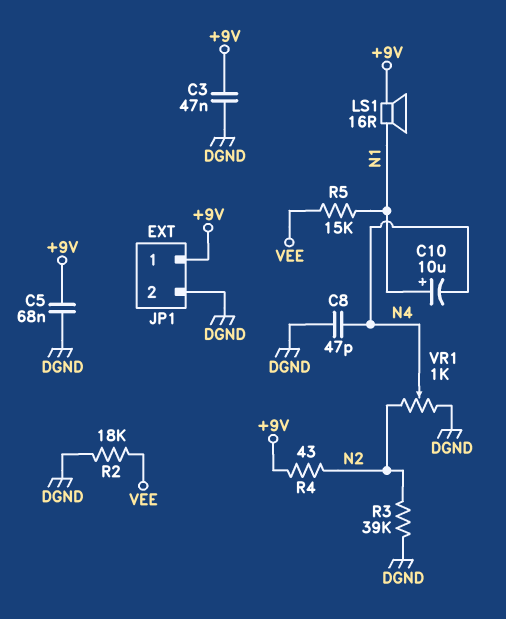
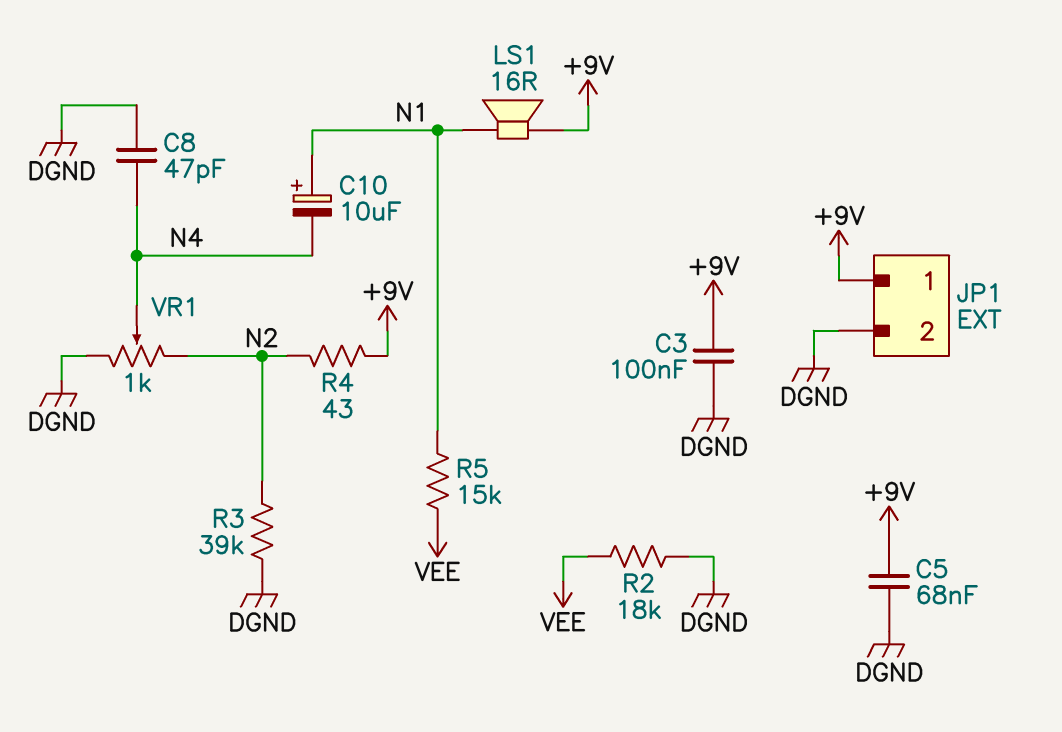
C3: 47nF (+9V, DGND) -> 100nF (+9V, DGND)

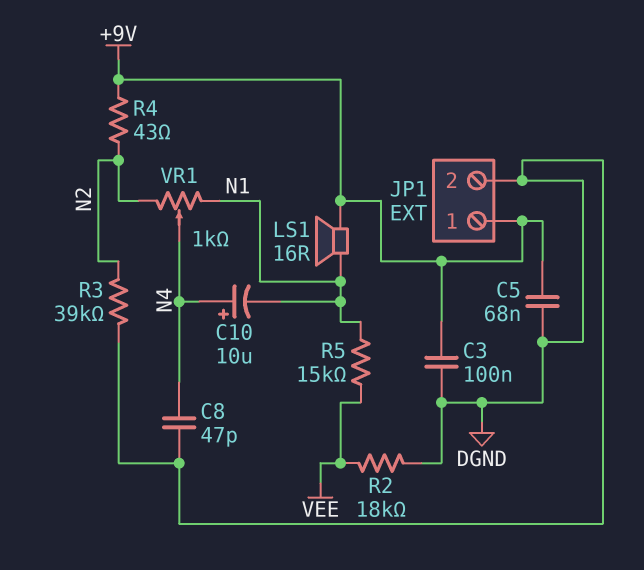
C10: 10uF (plus N1, minus N4) -> 10uF (plus N4, minus N1)
VR1: 1k (DGND, N2, wiper N4) -> 1k (N1, N2, wiper N4)

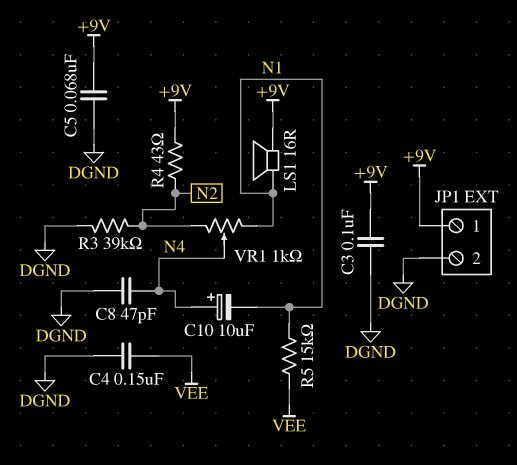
C4: none -> 150nF (DGND, VEE)
R2: 18k (DGND, VEE) -> none

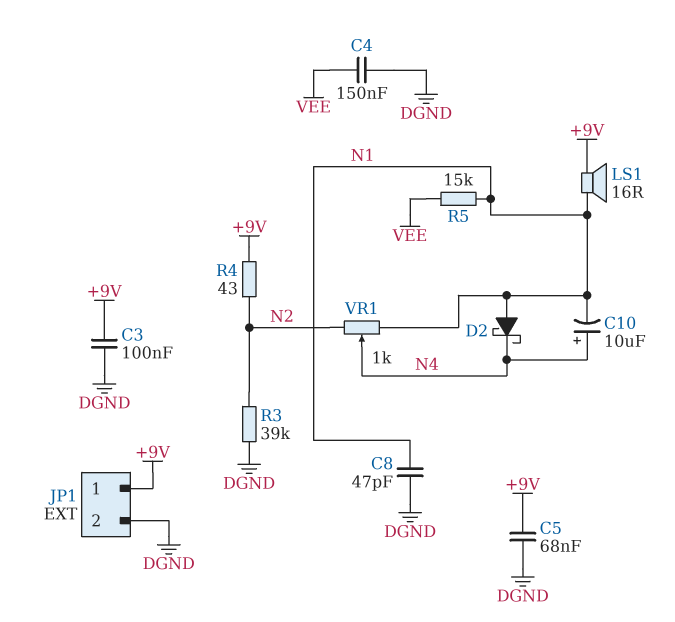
C8: 47pF (DGND, N4) -> 47pF (DGND, N1)
D2: none -> schottky (A N1, K N4)

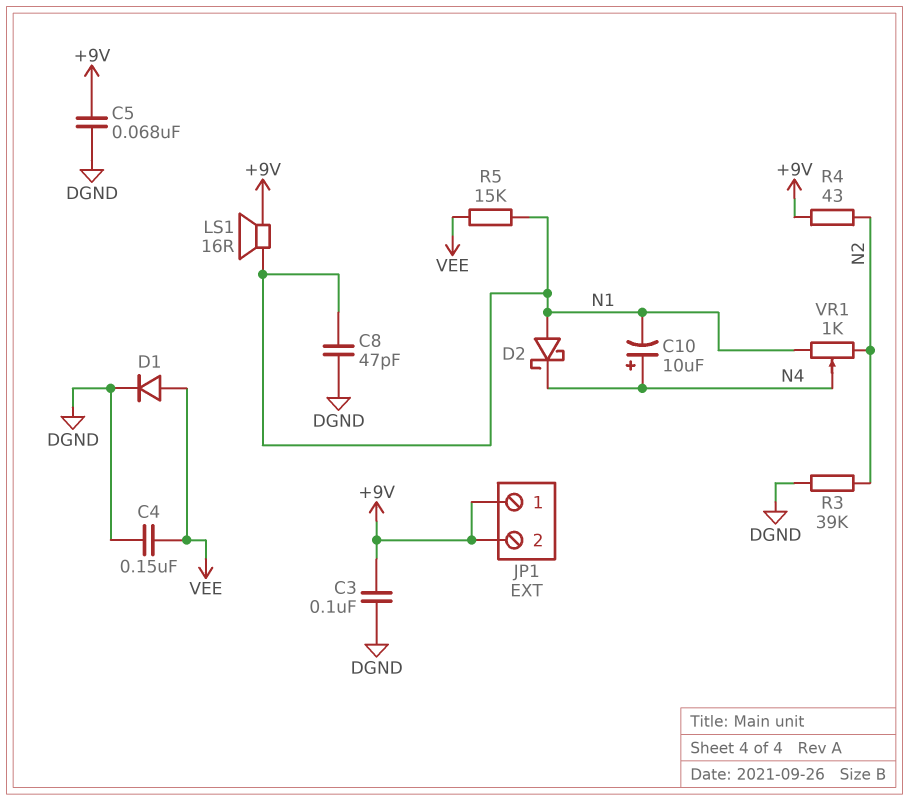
D1: none -> diode (A VEE, K DGND)
JP1 pin 2: DGND -> +9V

